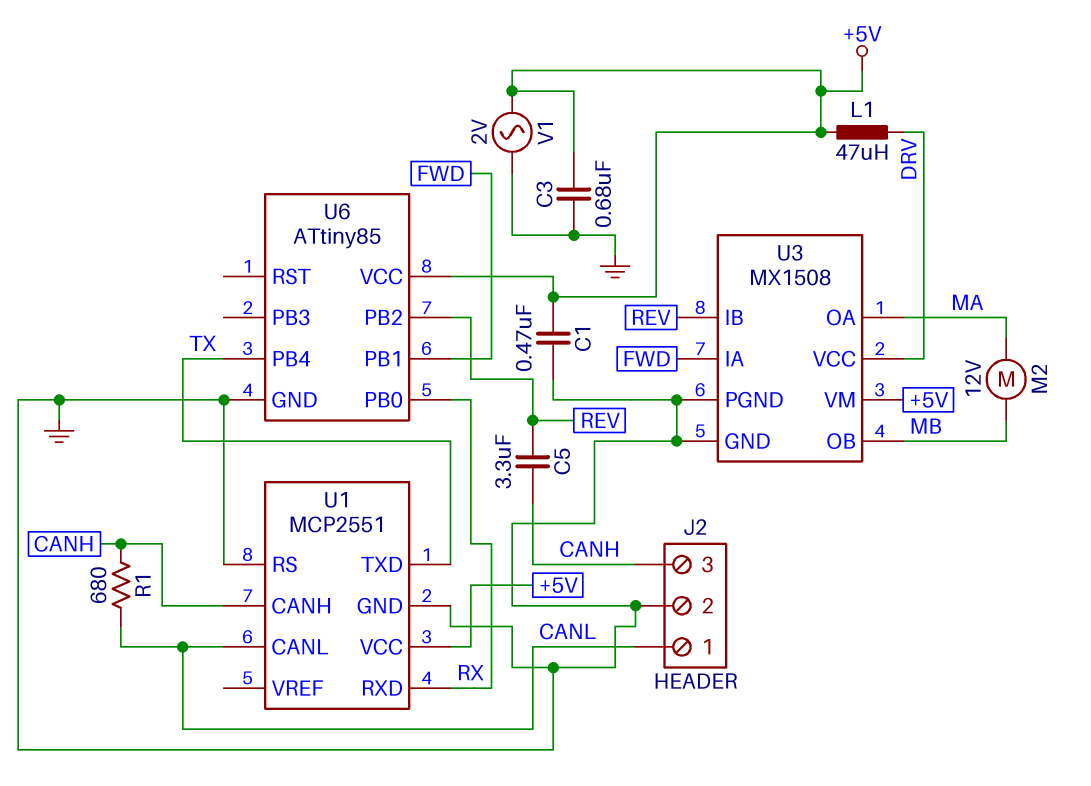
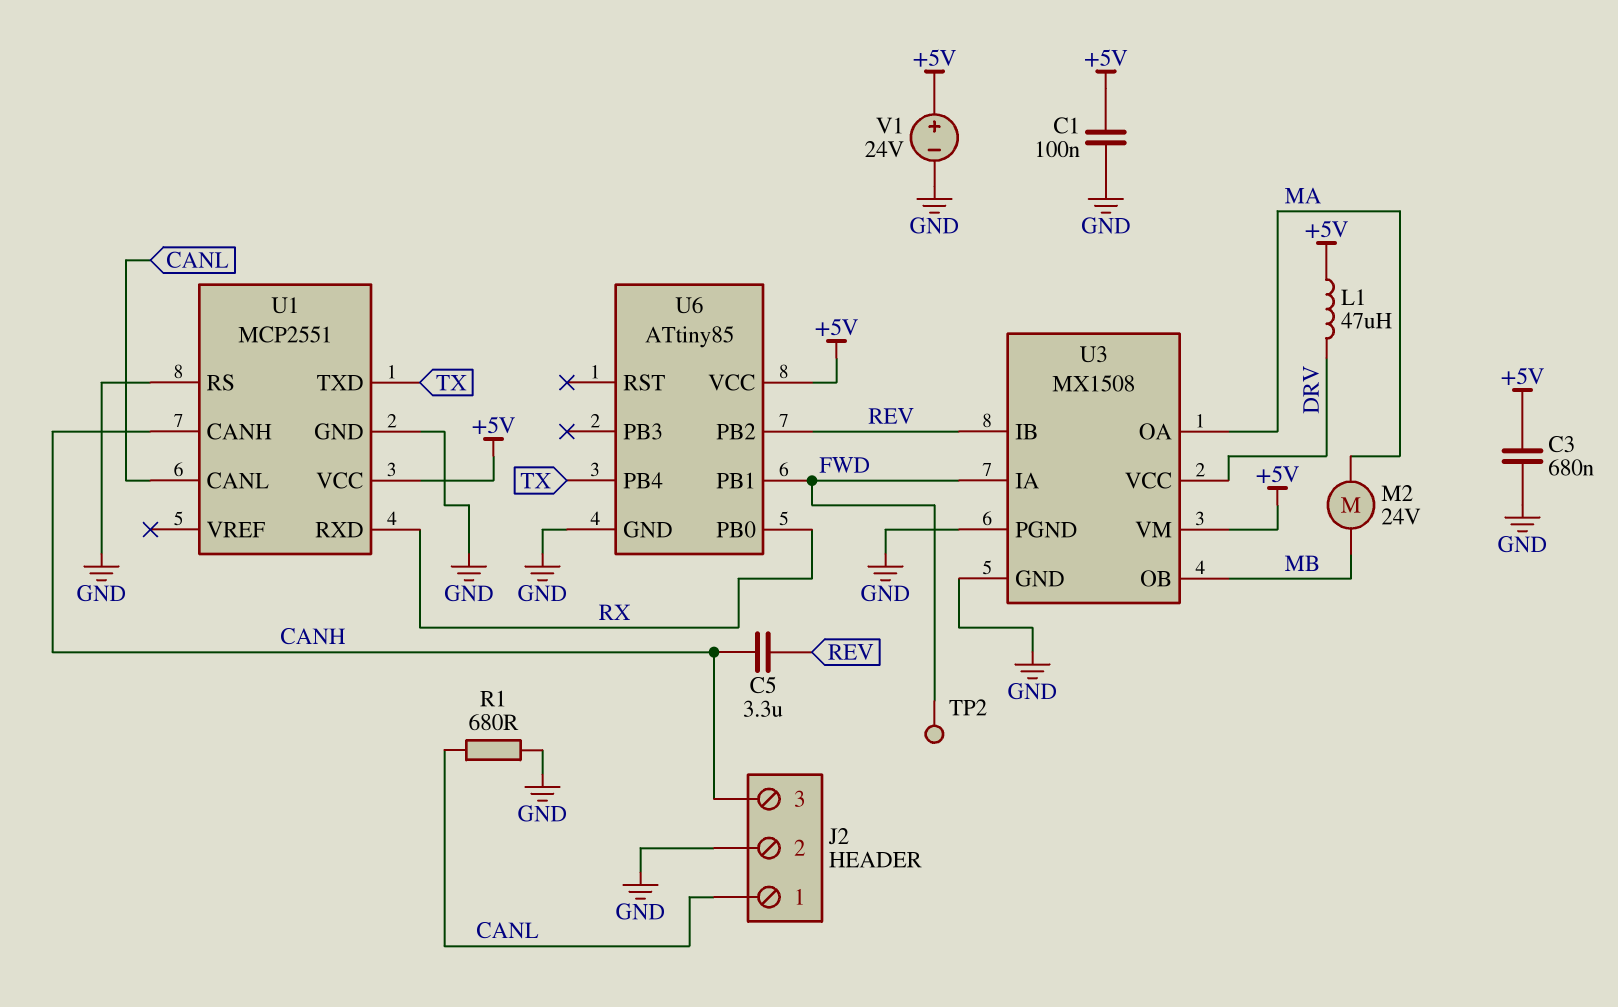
C1: 470nF (+5V, GND) -> 100nF (+5V, GND)
M2: motor 12V (MA, MB) -> motor 24V (MA, MB)
R1: 680 (CANH, CANL) -> 680 (CANL, GND)
TP2: none -> test point (FWD)
V1: AC 2V (+5V, GND) -> 24V (plus +5V, minus GND)

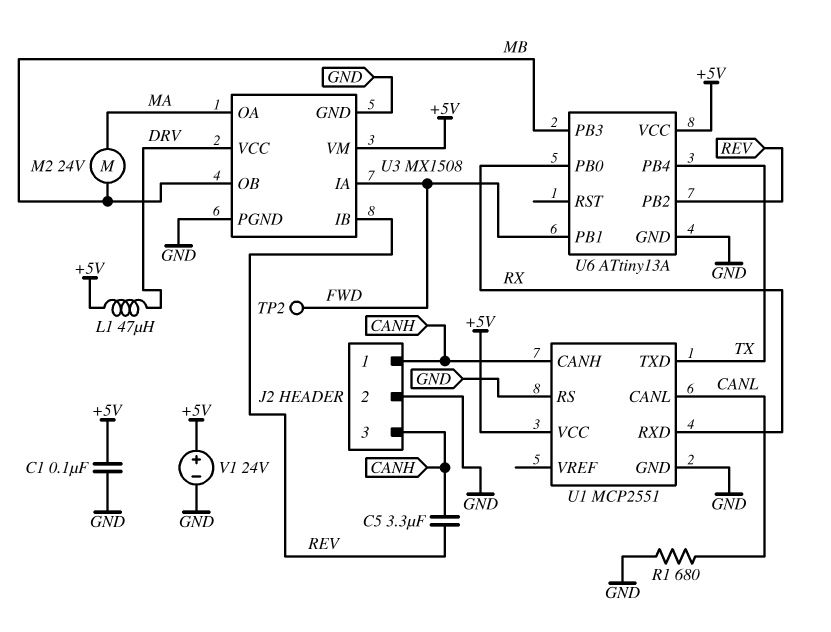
C3: 680nF (+5V, GND) -> none
J2 pin 1: CANL -> CANH
U6: ATtiny85 -> ATtiny13A
U6 pin PB3: none -> MB

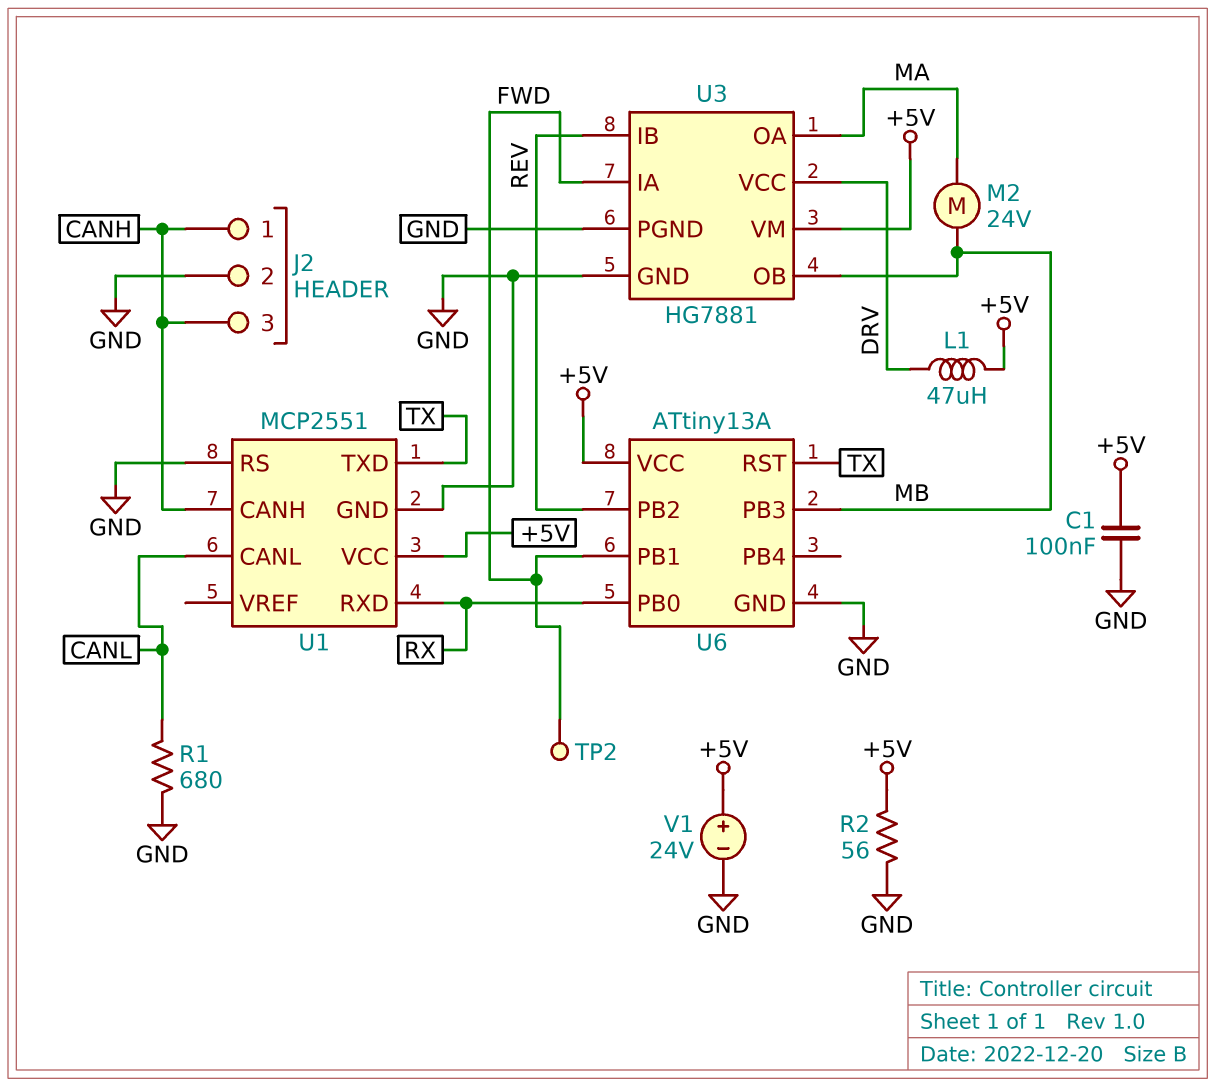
C5: 3.3uF (CANH, REV) -> none
R2: none -> 56 (+5V, GND)
U3: MX1508 -> HG7881
U6 pin PB4: TX -> none
U6 pin RST: none -> TX

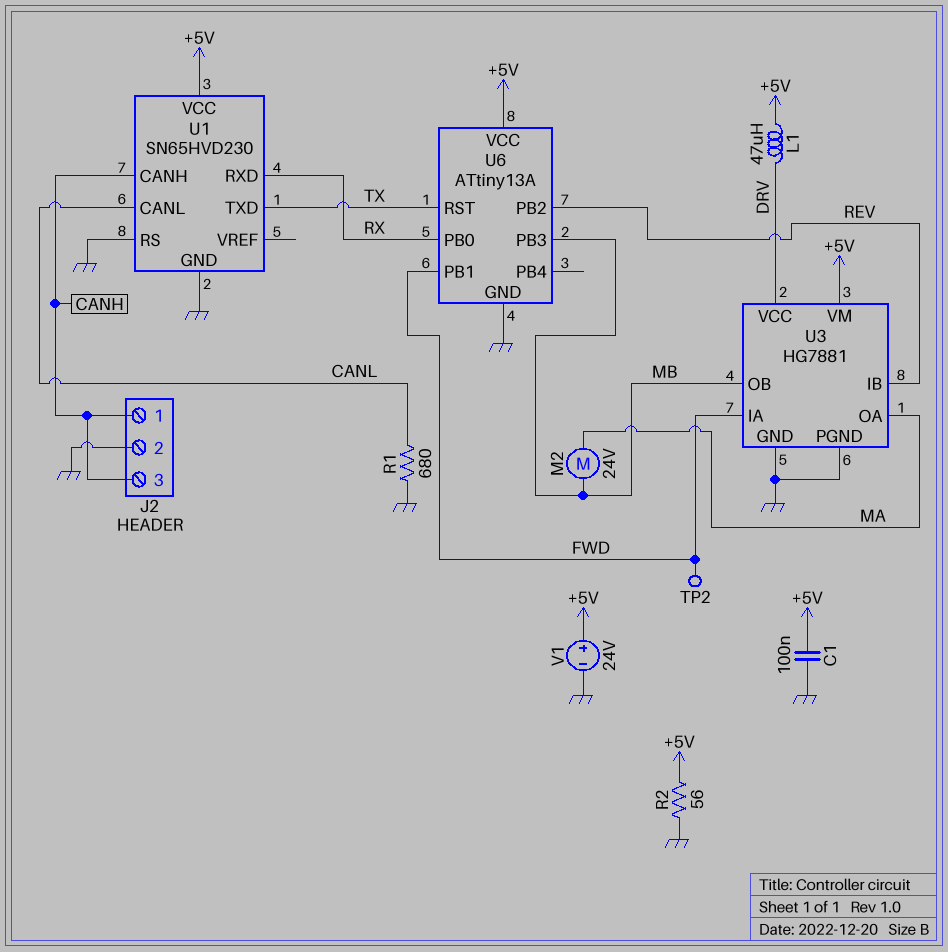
U1: MCP2551 -> SN65HVD230

